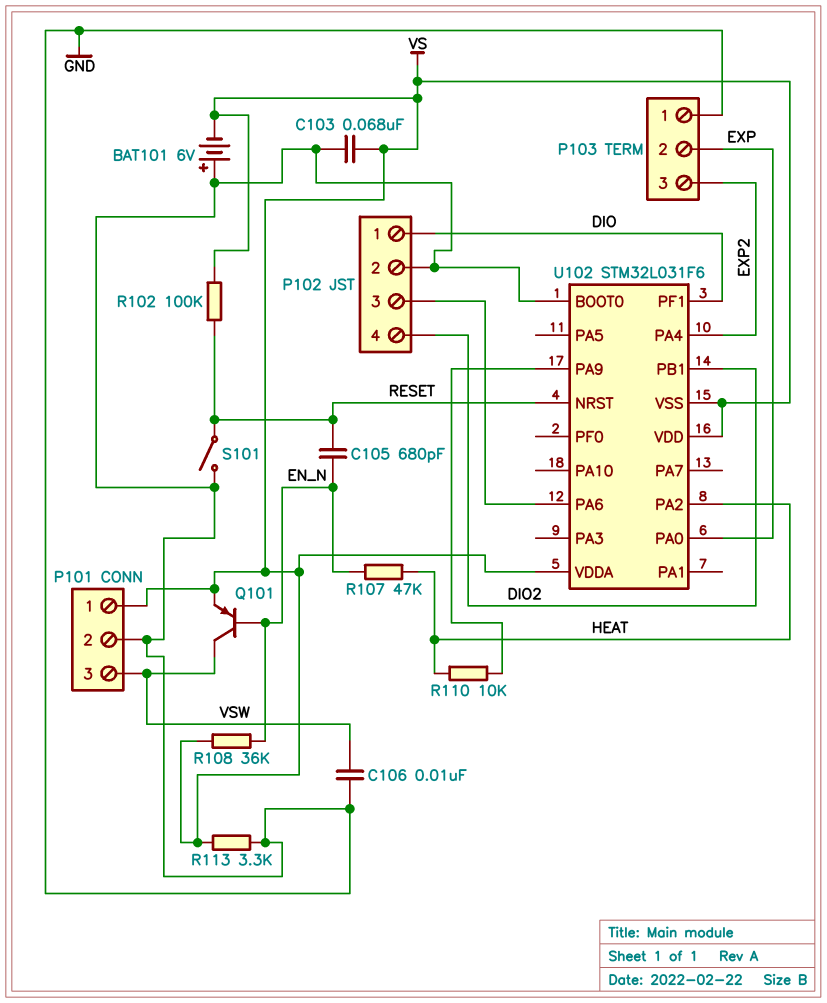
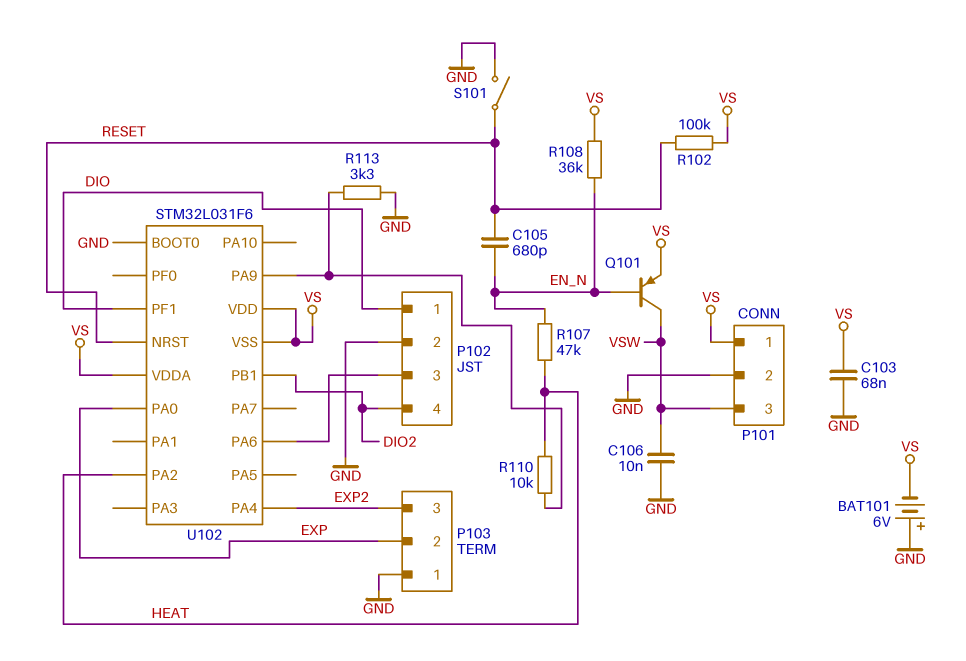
R113: 3.3k (GND, VS) -> 3.3k (GND, U102/PA9)

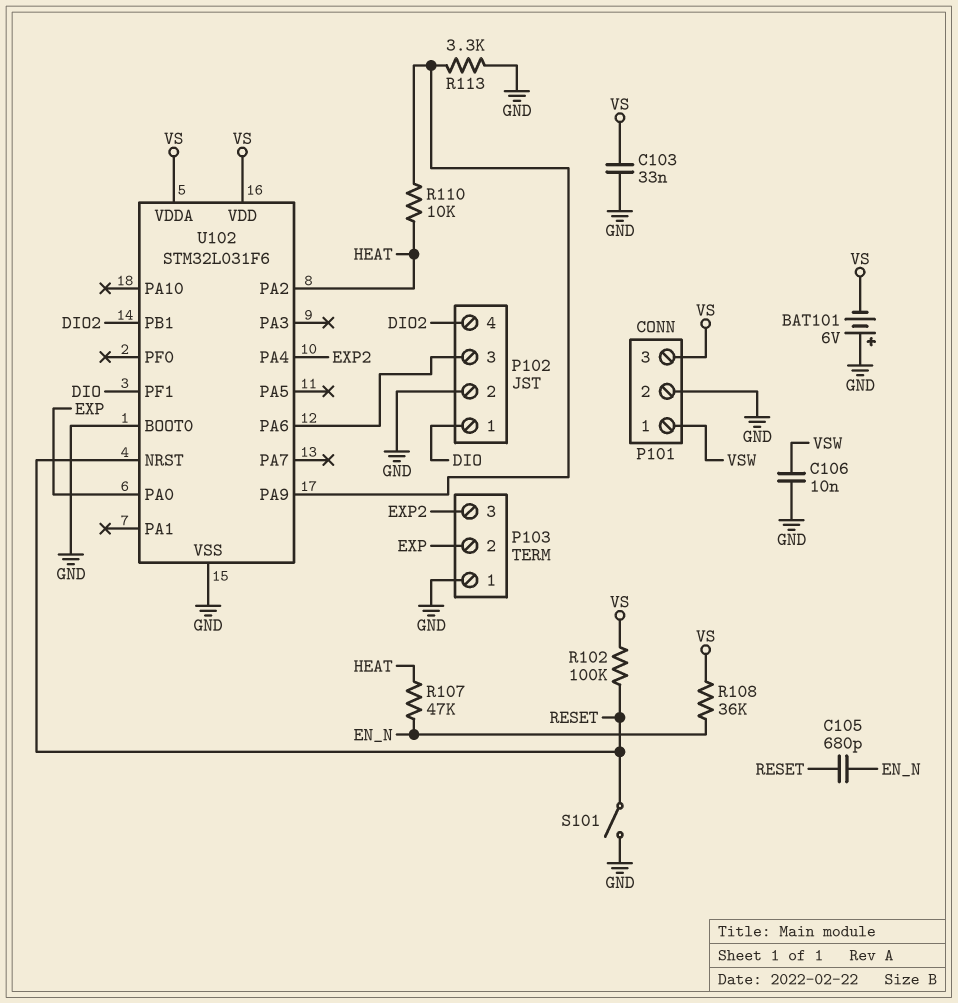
C103: 68nF (GND, VS) -> 33nF (GND, VS)
P101 pin 1: VS -> VSW
P101 pin 3: VSW -> VS
Q101: PNP (B EN_N, C VSW, E VS) -> none
U102 pin VSS: VS -> GND

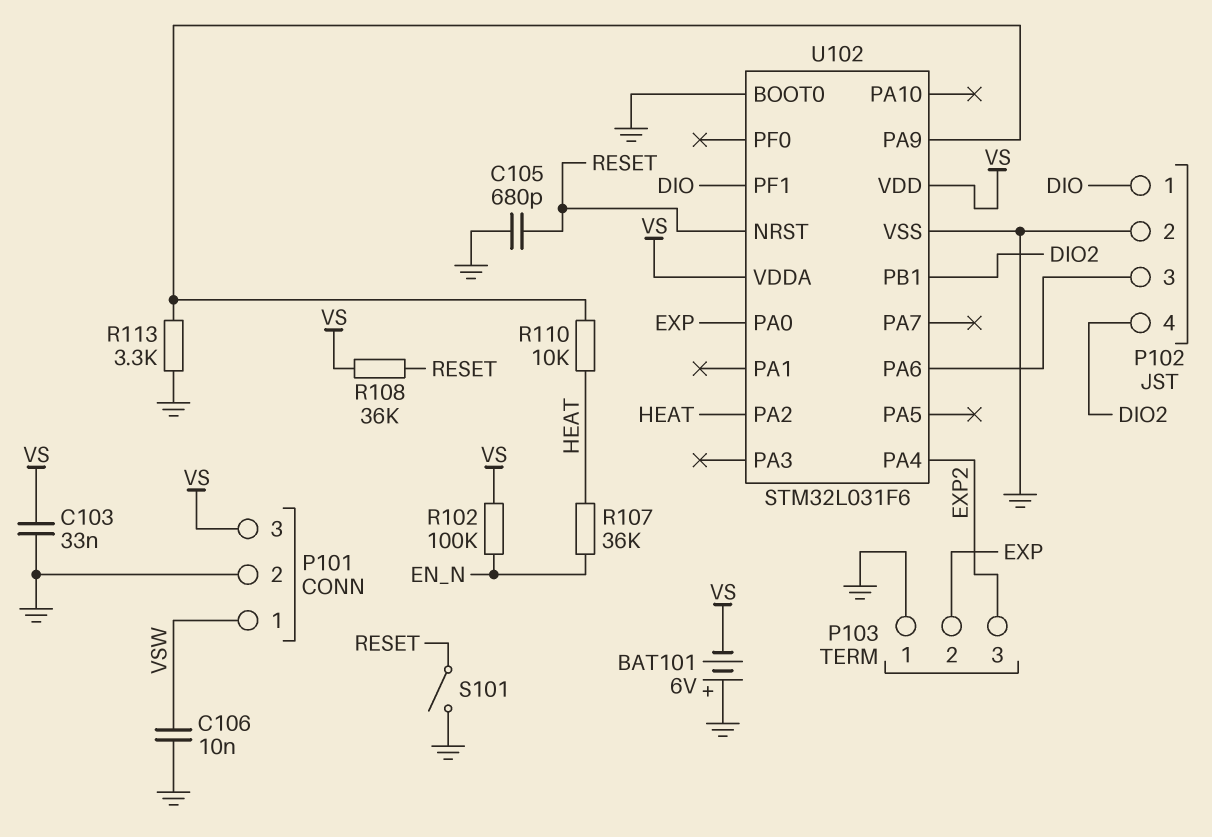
C105: 680pF (EN_N, RESET) -> 680pF (GND, RESET)
R102: 100k (RESET, VS) -> 100k (EN_N, VS)
R107: 47k (EN_N, HEAT) -> 36k (EN_N, HEAT)
R108: 36k (EN_N, VS) -> 36k (RESET, VS)

